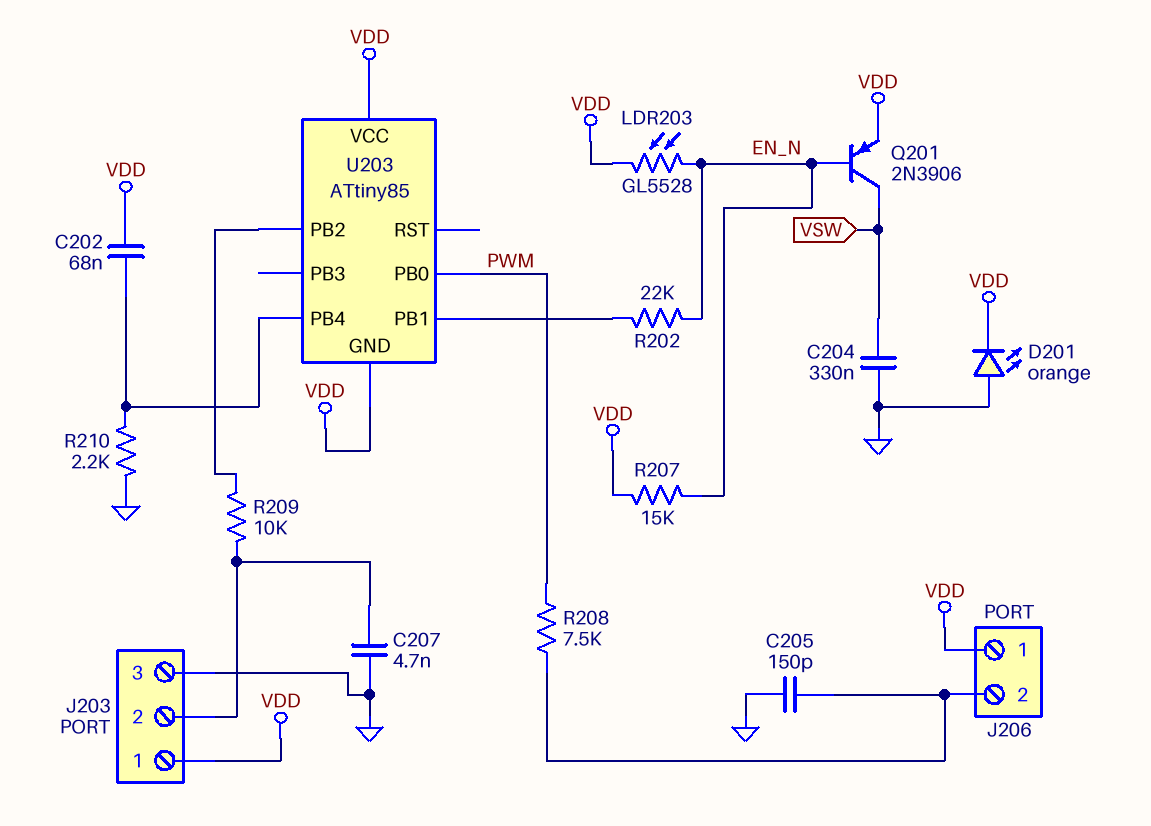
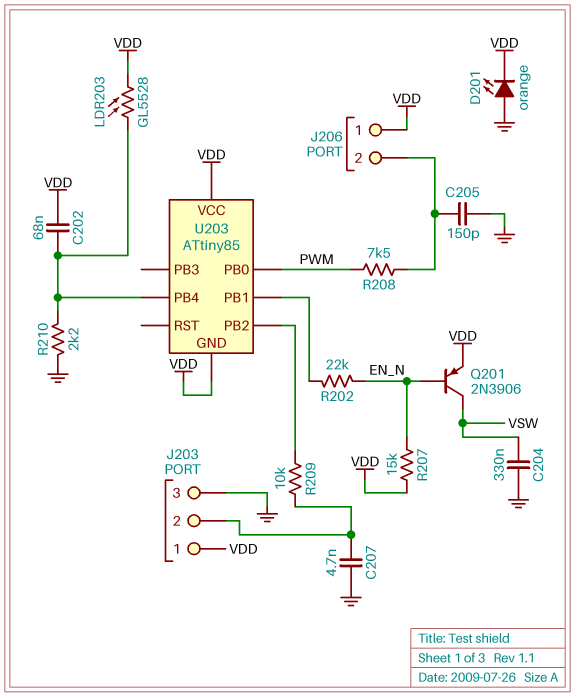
LDR203: GL5528 (EN_N, VDD) -> GL5528 (U203/PB4, VDD)

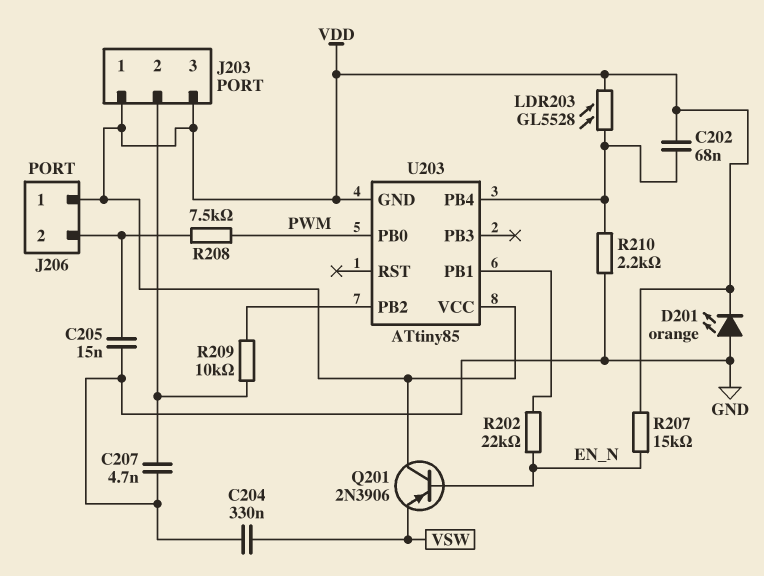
C205: 150pF (GND, J206/2) -> 15nF (GND, J206/2)
J203 pin 3: GND -> VDD
Q201: PNP 2N3906 (B EN_N, C VSW, E VDD) -> PNP 2N3906 (B EN_N, C VDD, E VSW)

